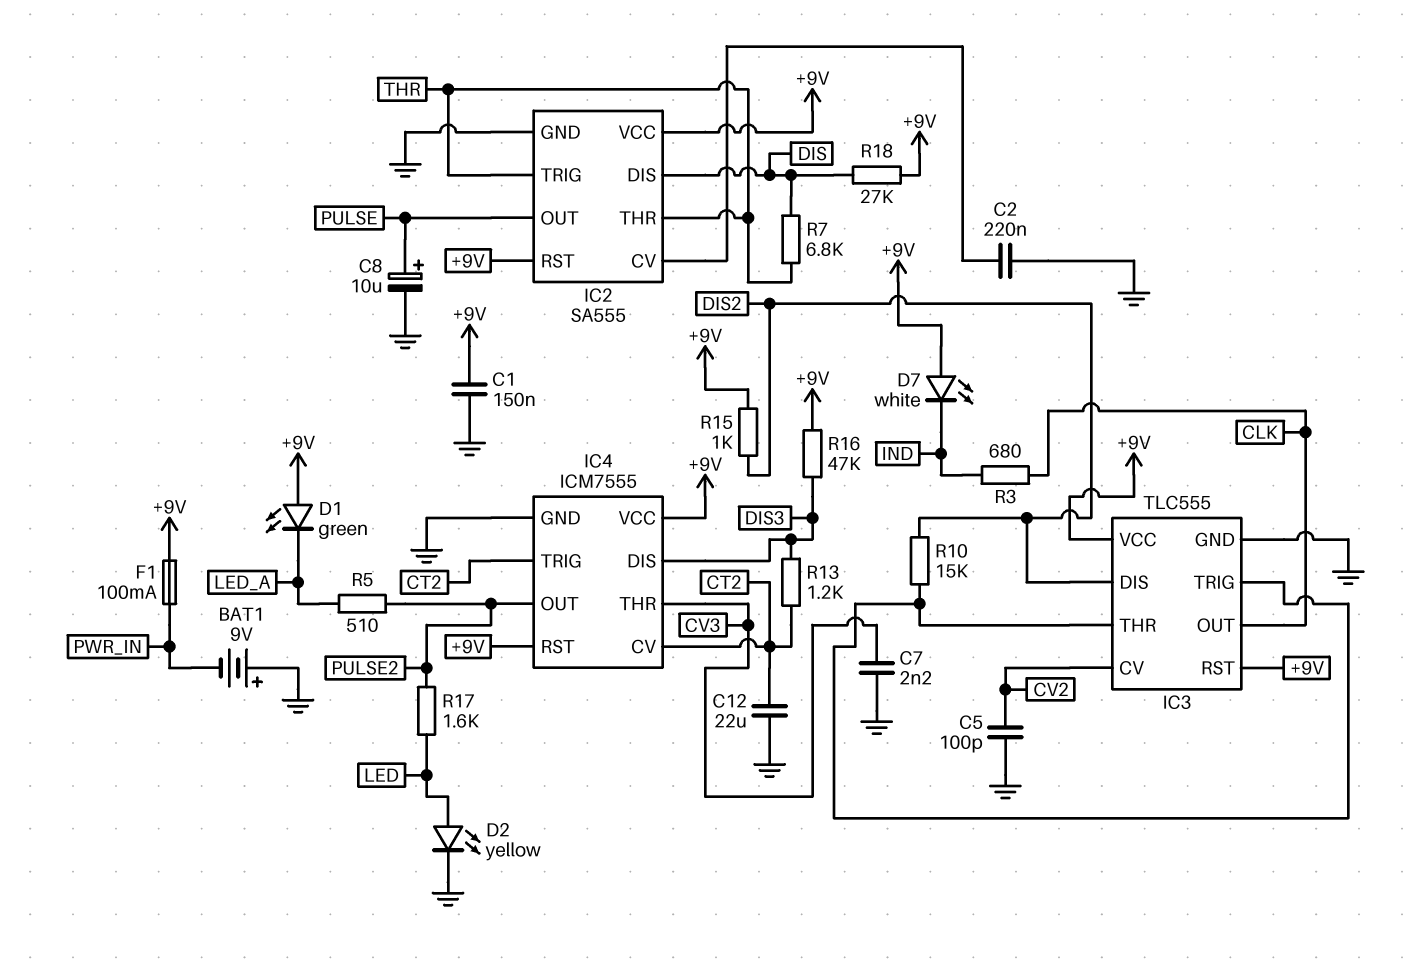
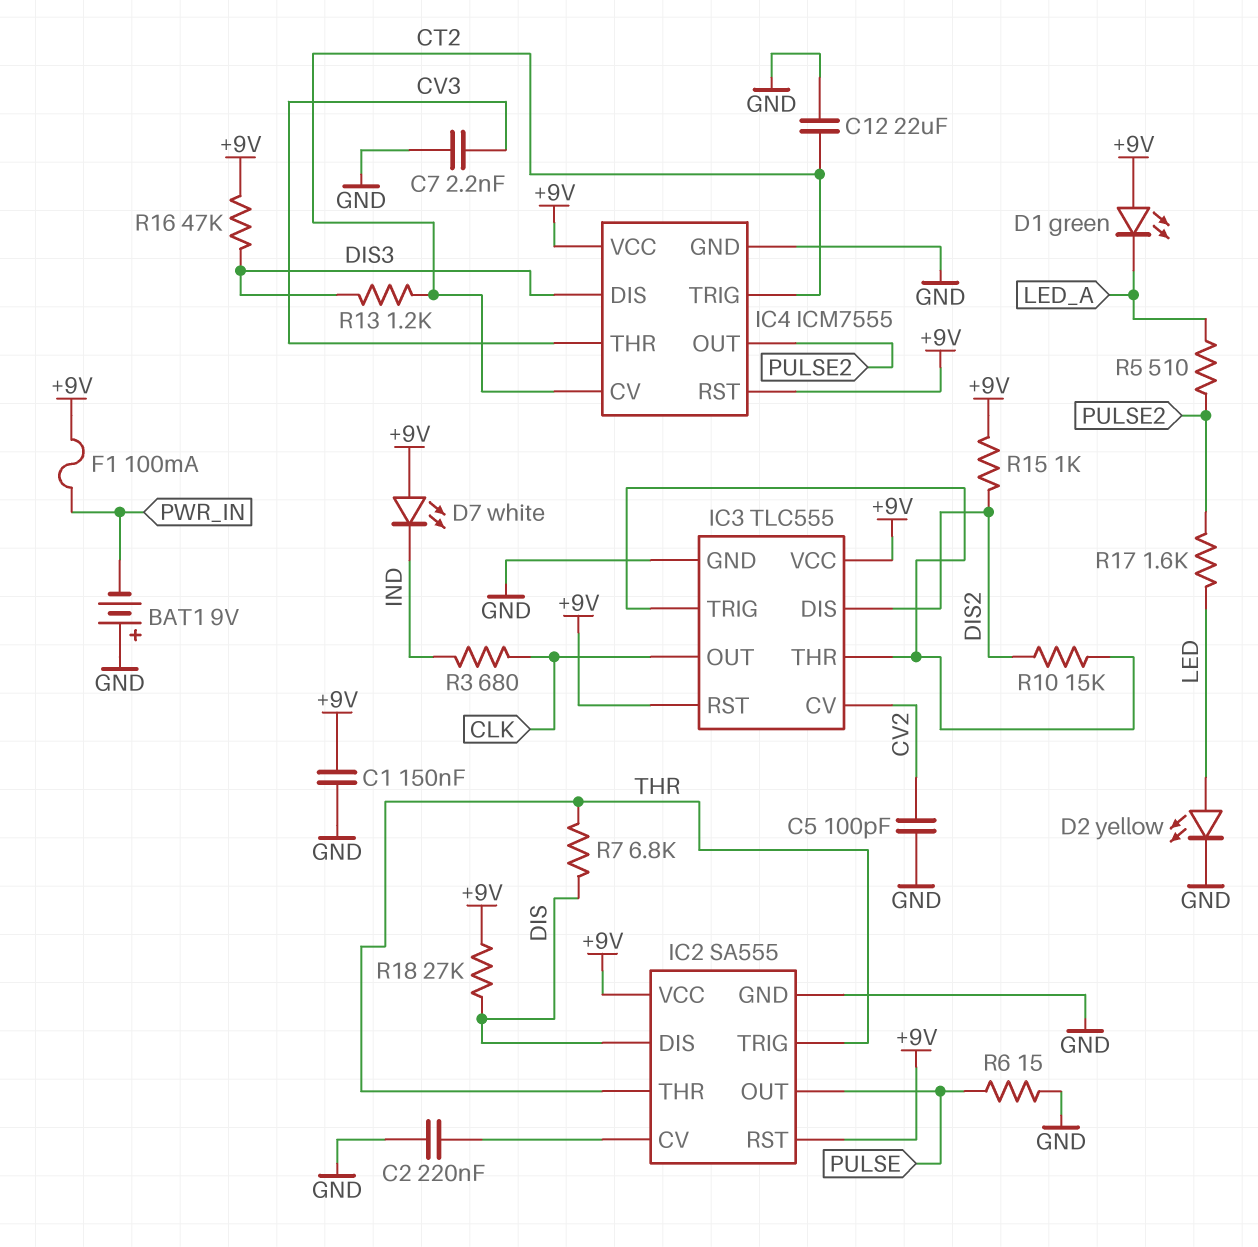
C8: 10uF (plus PULSE, minus GND) -> none
R6: none -> 15 (GND, PULSE)

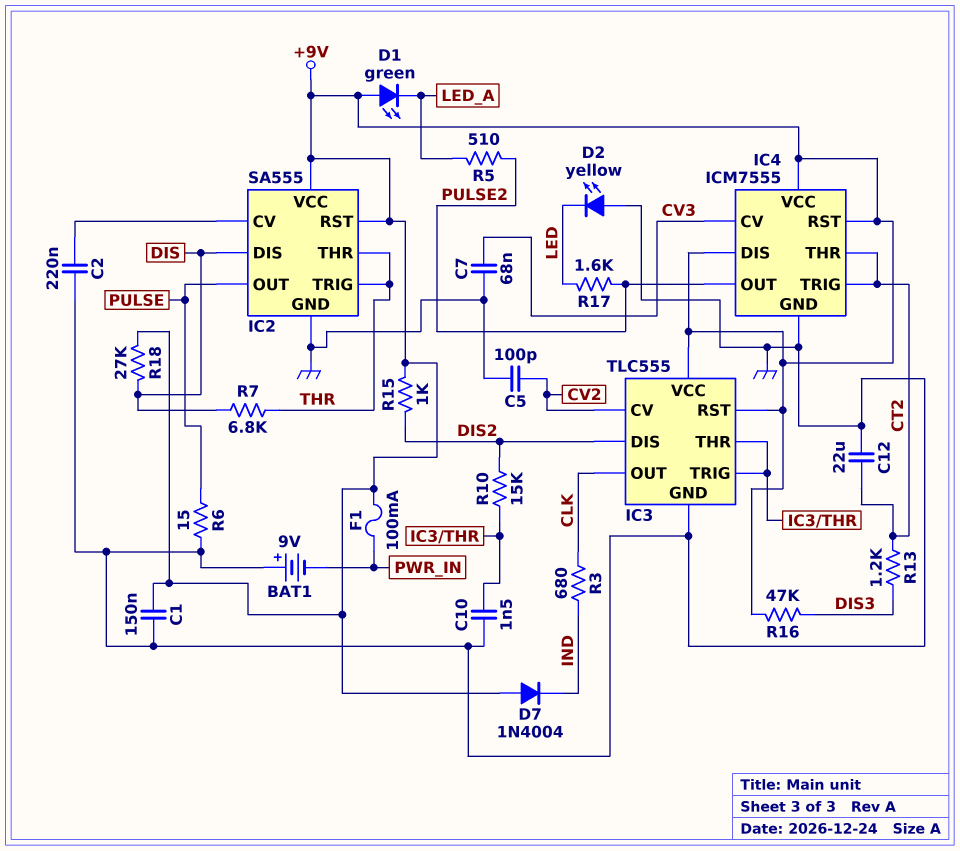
C7: 2.2nF (CV3, GND) -> 68nF (CV3, GND)
C10: none -> 1.5nF (GND, IC3/THR)
D2: LED yellow (A LED, K GND) -> LED yellow (A GND, K LED)
D7: LED white (A +9V, K IND) -> diode 1N4004 (A +9V, K IND)
IC4 pin CV: CT2 -> CV3
IC4 pin DIS: DIS3 -> +9V
IC4 pin THR: CV3 -> CT2

